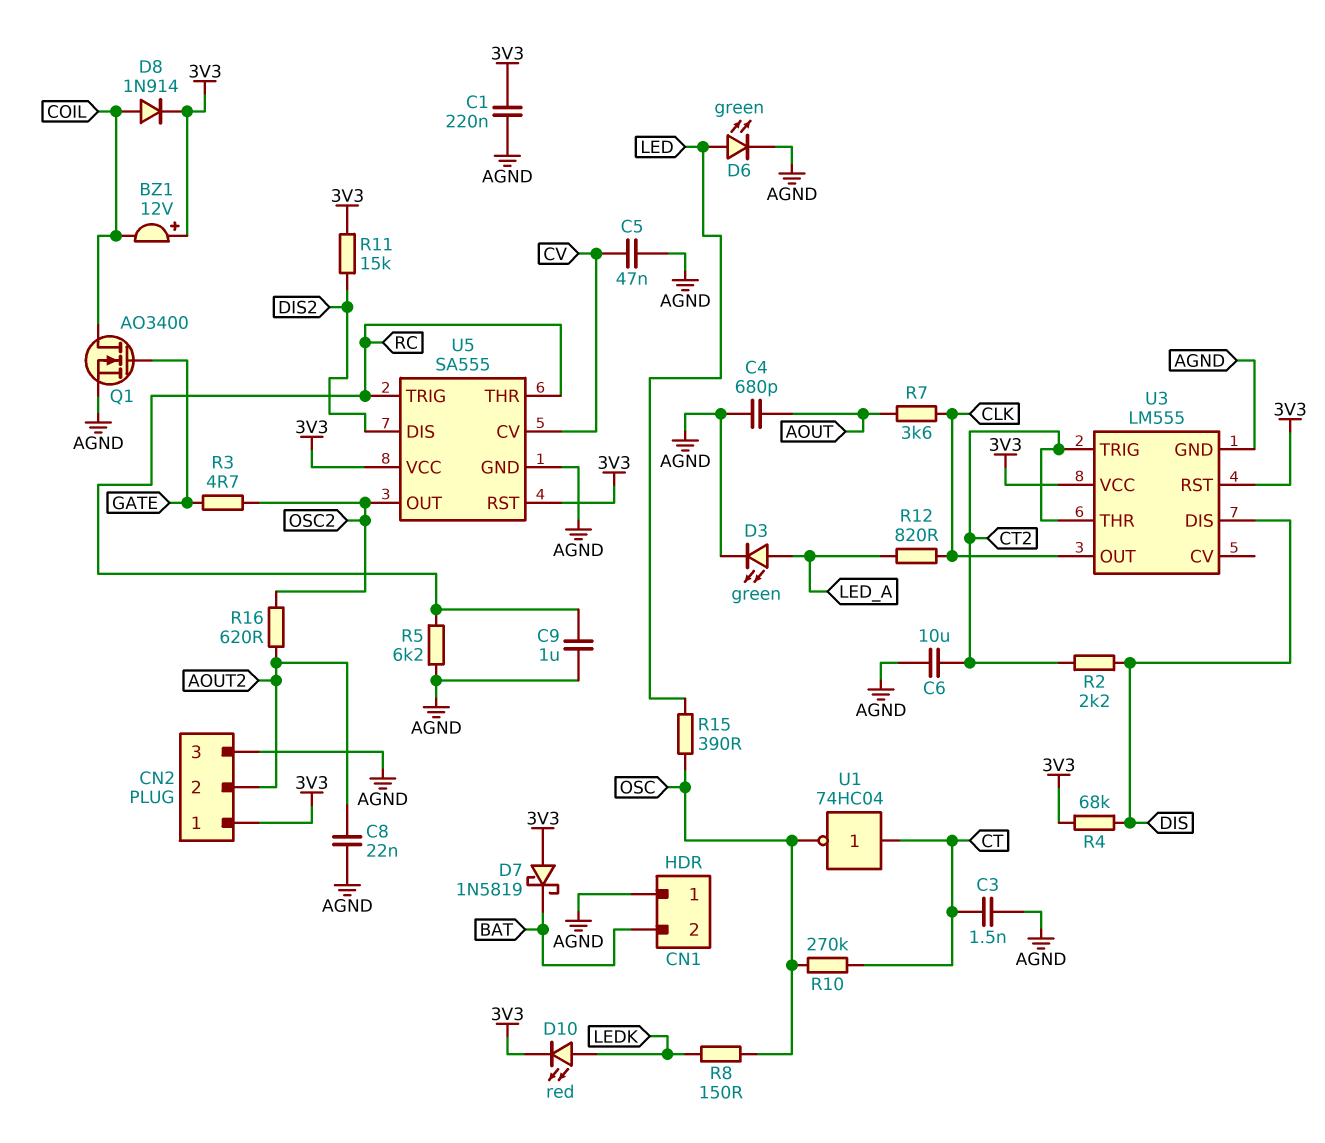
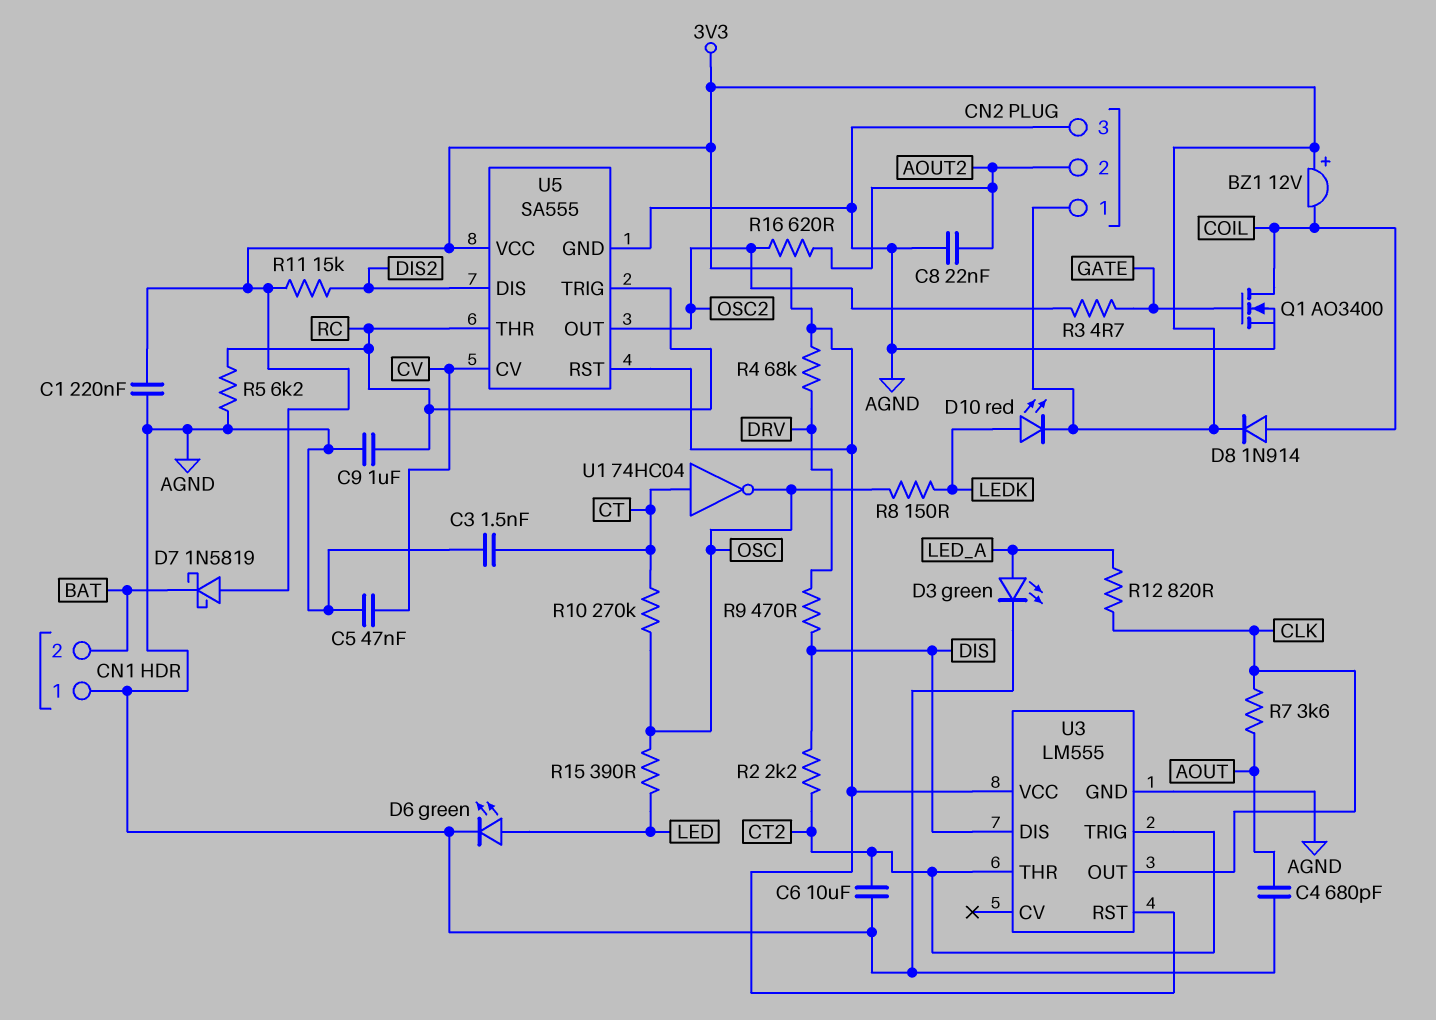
R4: 68k (3V3, DIS) -> 68k (3V3, DRV)
R9: none -> 470 (DIS, DRV)

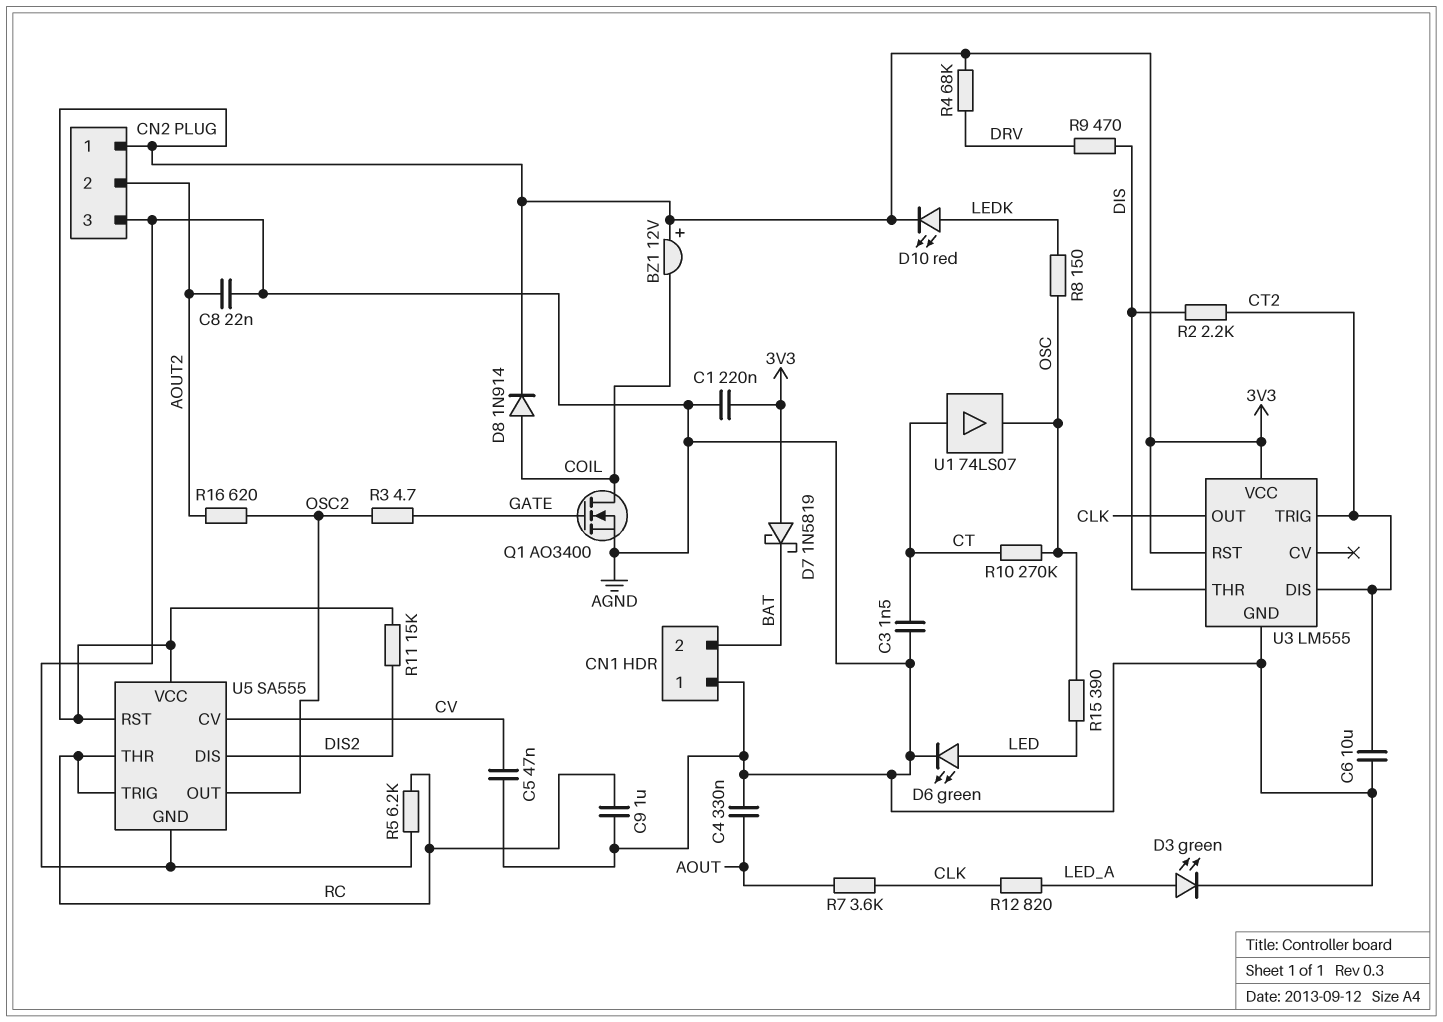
C4: 680pF (AGND, AOUT) -> 330nF (AGND, AOUT)
U1: NOT 74HC04 (in CT, out OSC) -> buffer 74LS07 (in CT, out OSC)
U3 pin DIS: DIS -> CT2
U3 pin THR: CT2 -> DIS

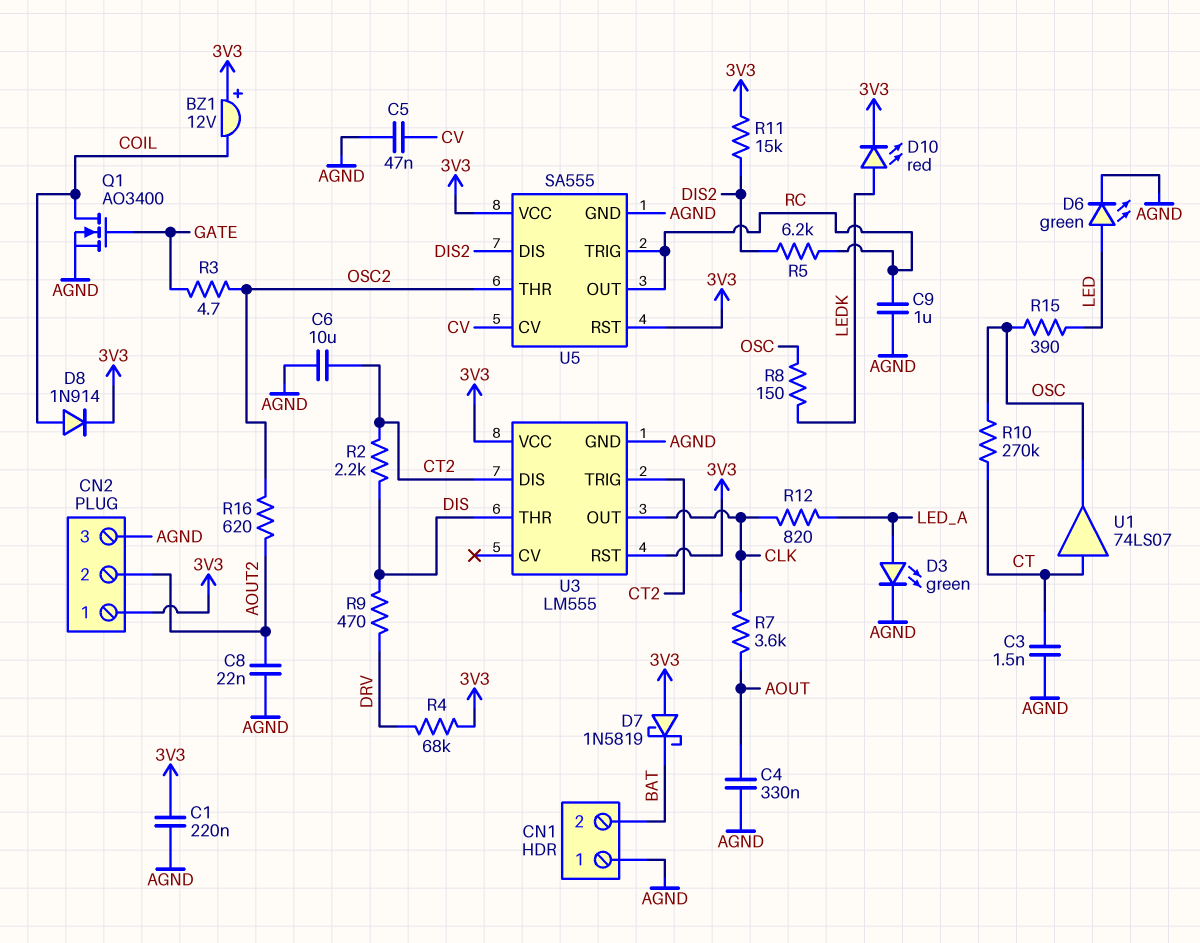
R5: 6.2k (AGND, RC) -> 6.2k (DIS2, RC)
U5 pin OUT: OSC2 -> RC
U5 pin THR: RC -> OSC2

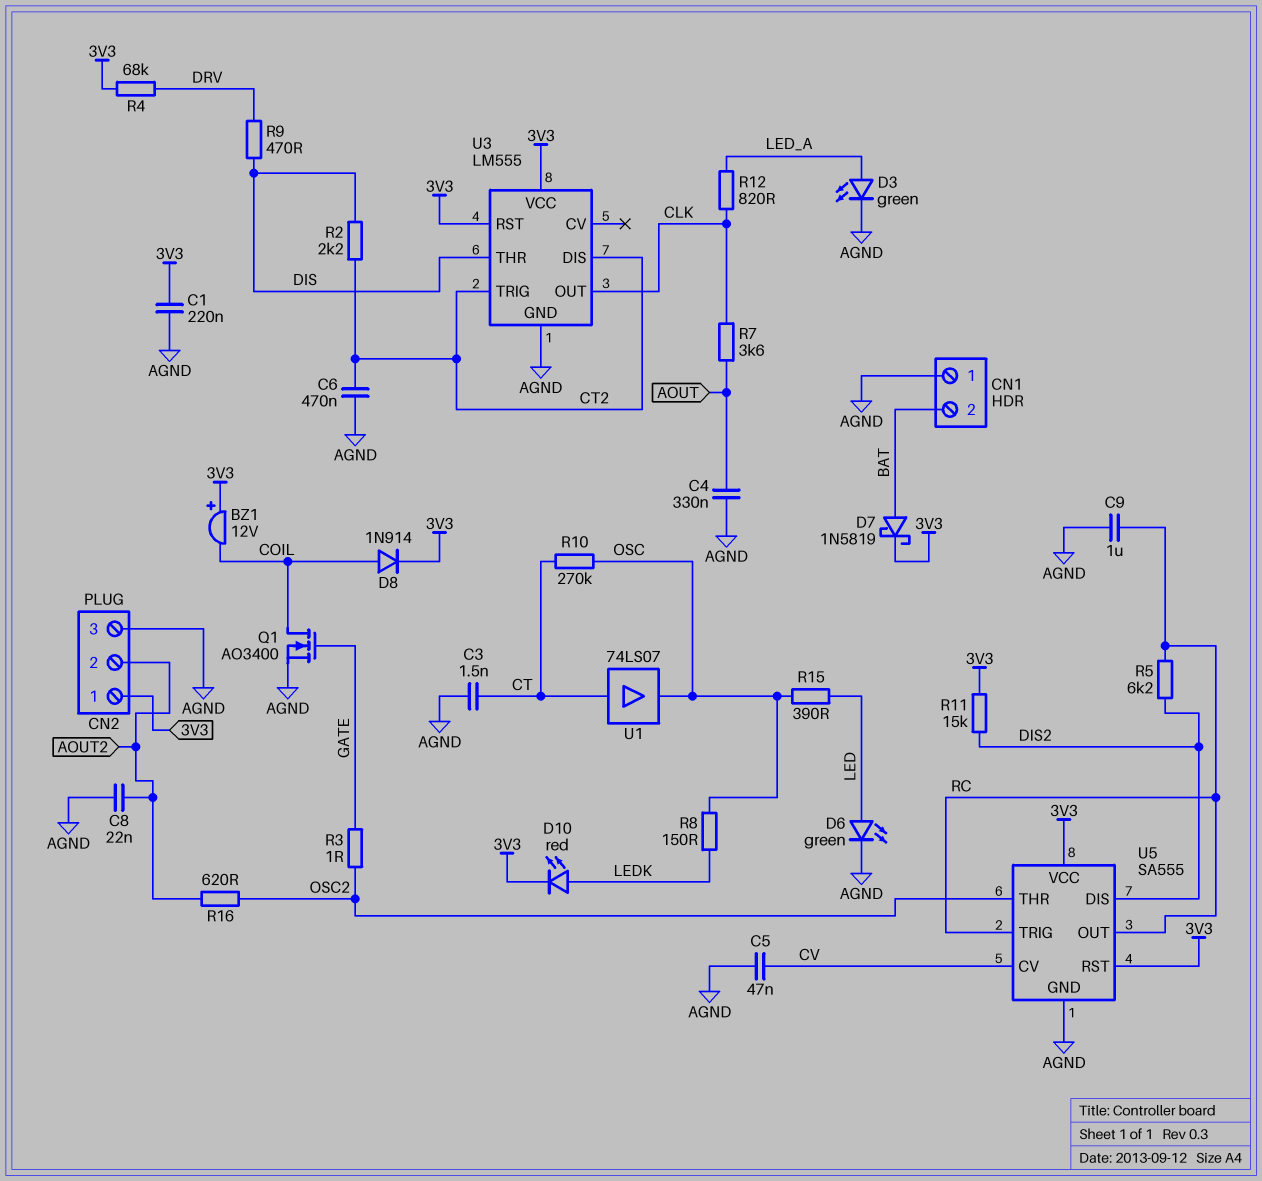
C6: 10uF (AGND, CT2) -> 470nF (AGND, CT2)
D7: schottky 1N5819 (A 3V3, K BAT) -> schottky 1N5819 (A BAT, K 3V3)
R3: 4.7 (GATE, OSC2) -> 1 (GATE, OSC2)

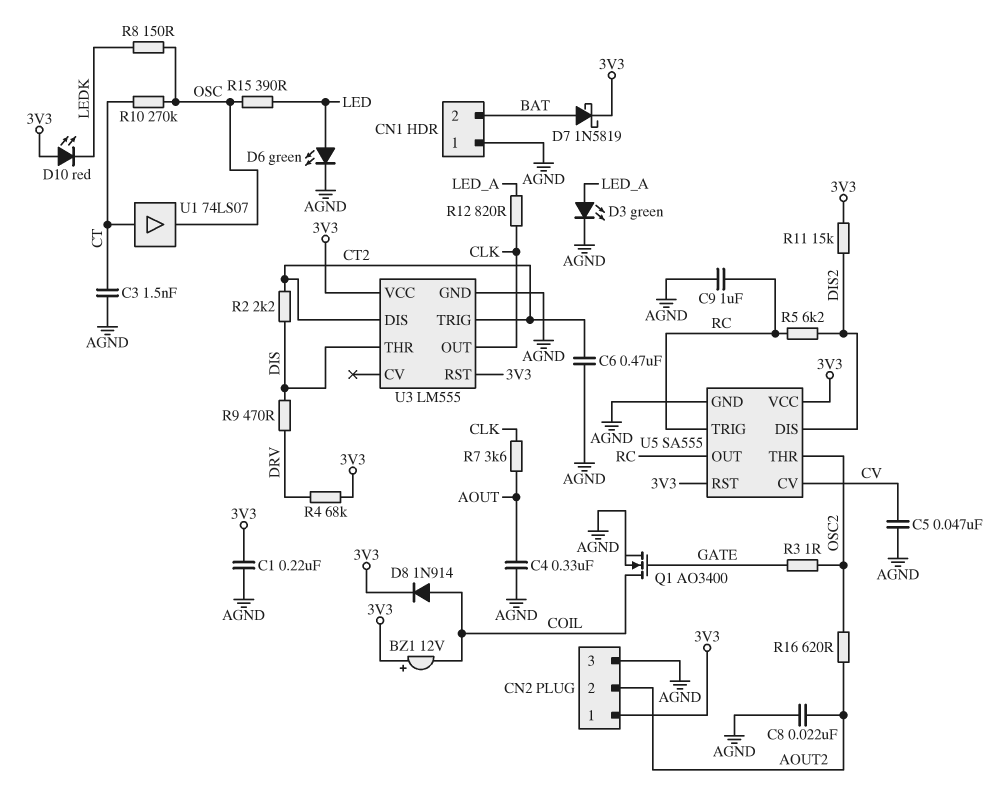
D10: LED red (A LEDK, K 3V3) -> LED red (A 3V3, K LEDK)

